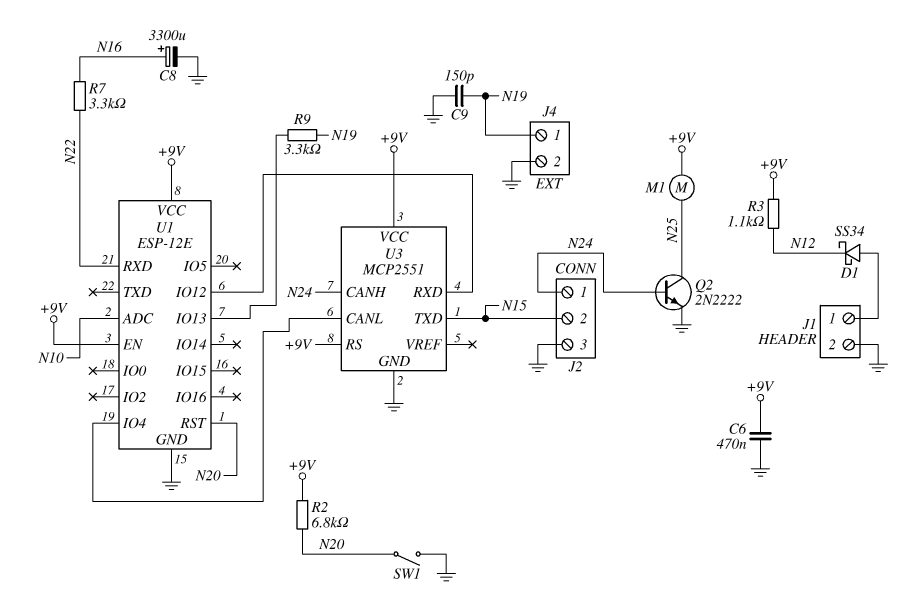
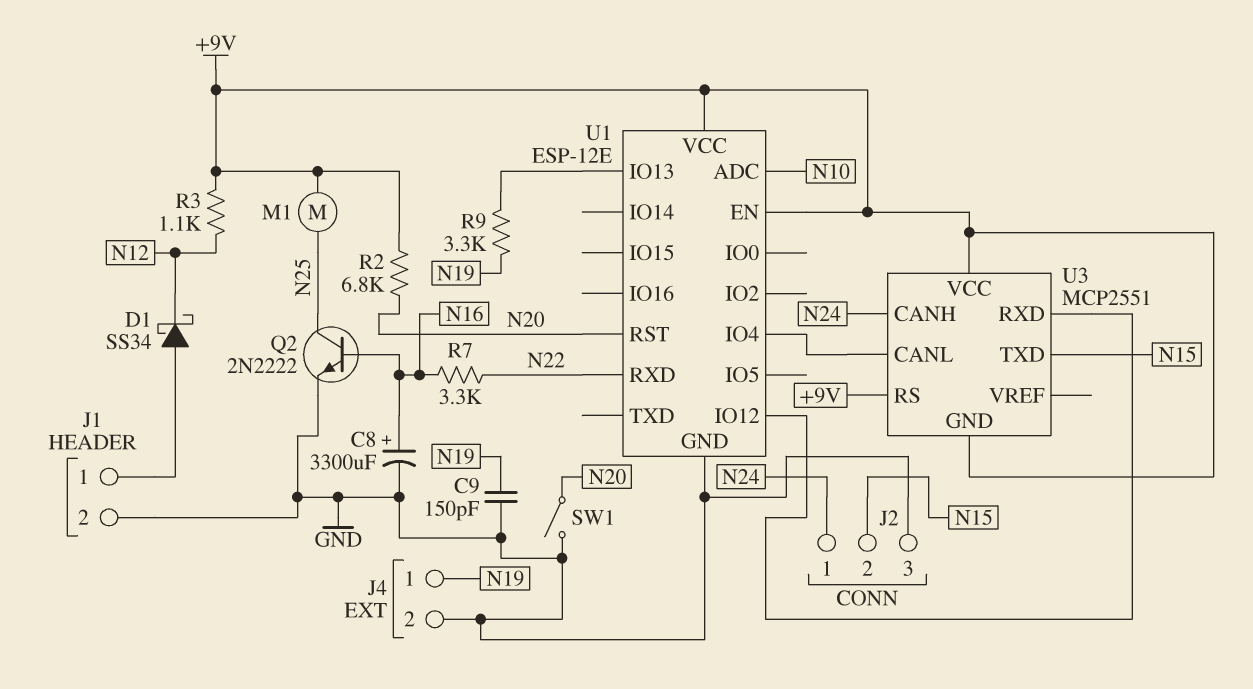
C6: 470nF (+9V, GND) -> none
Q2: NPN 2N2222 (B N24, C N25, E GND) -> NPN 2N2222 (B N16, C N25, E GND)
U3 pin GND: GND -> +9V

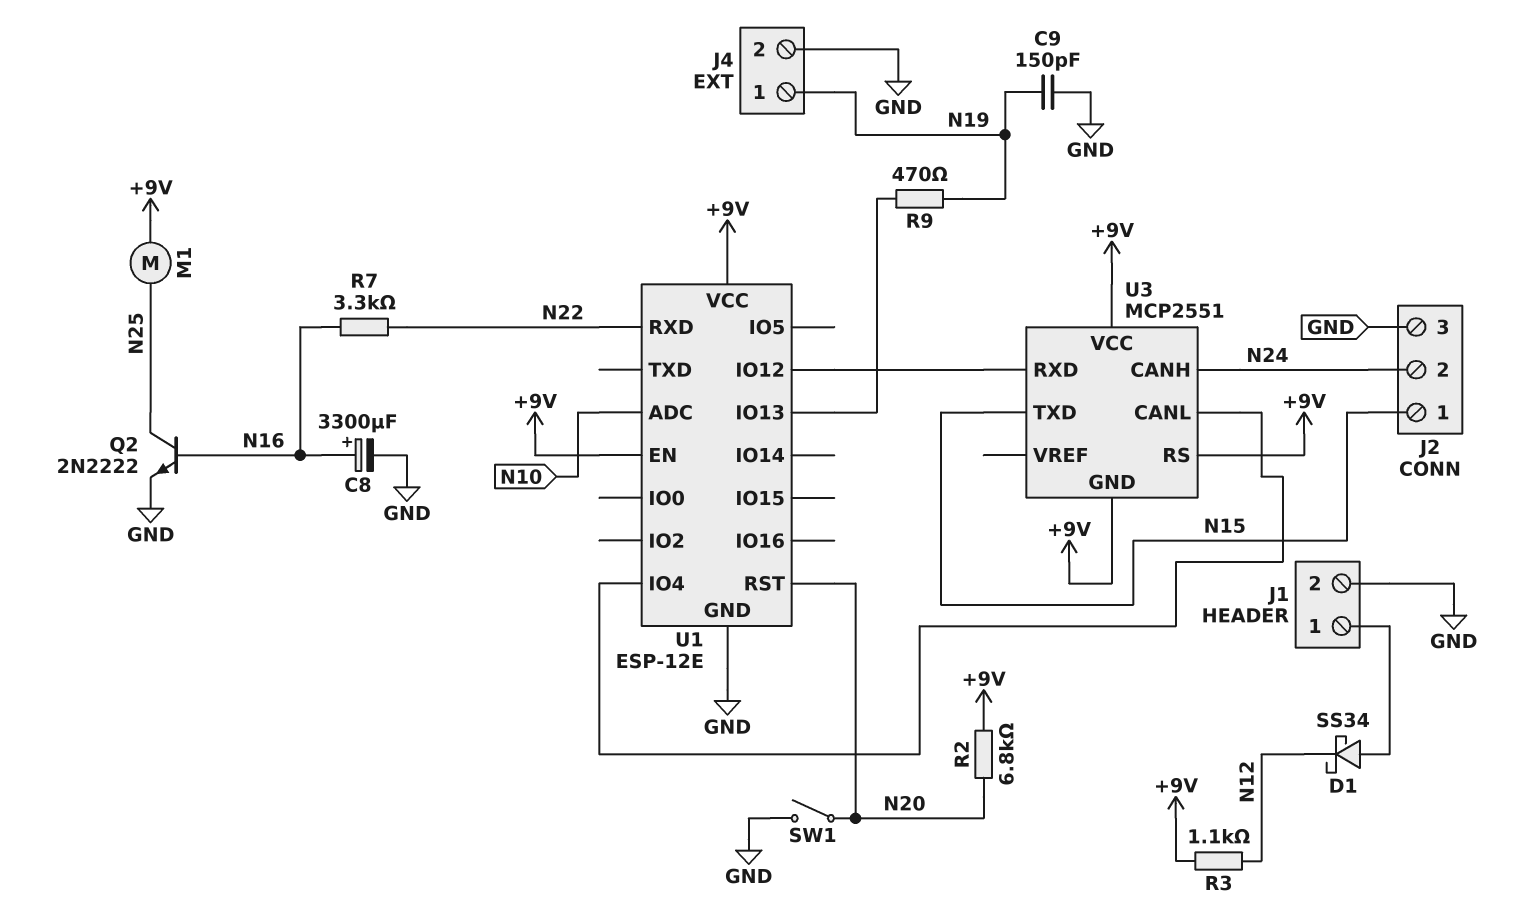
J2 pin 1: N24 -> N15
J2 pin 2: N15 -> N24
R9: 3.3k (N19, U1/IO13) -> 470 (N19, U1/IO13)

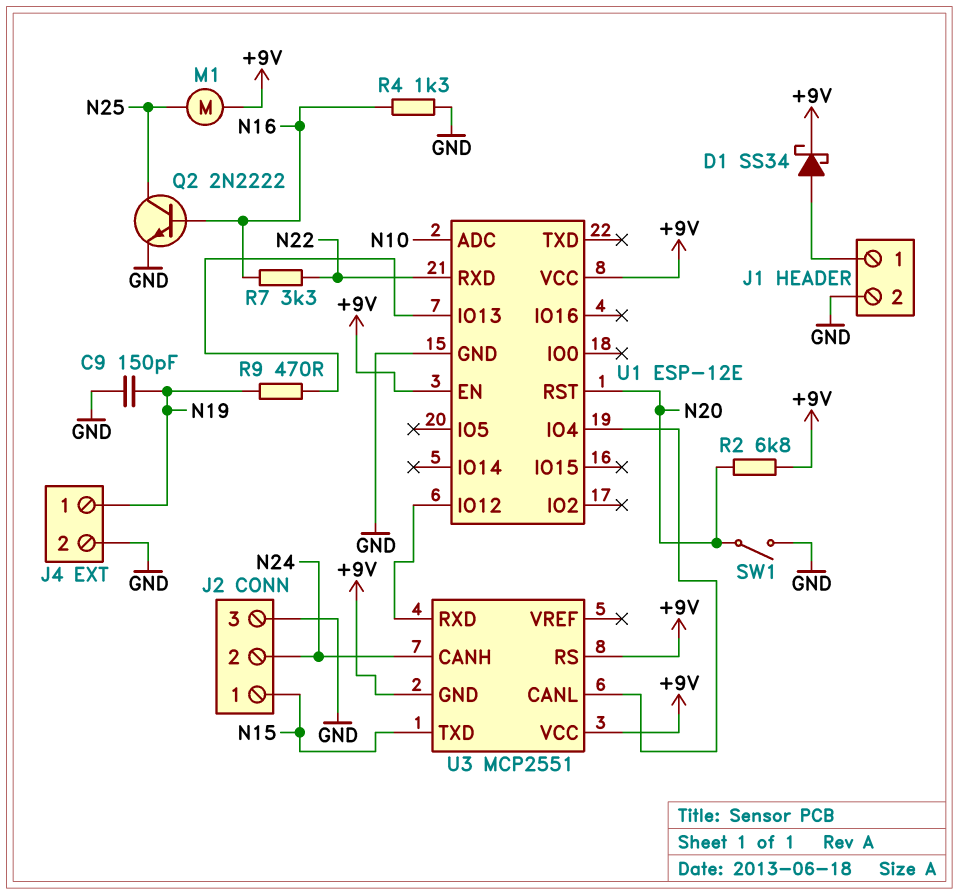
C8: 3300uF (plus N16, minus GND) -> none
D1: schottky SS34 (A J1/1, K N12) -> schottky SS34 (A J1/1, K +9V)
R3: 1.1k (+9V, N12) -> none
R4: none -> 1.3k (GND, N16)

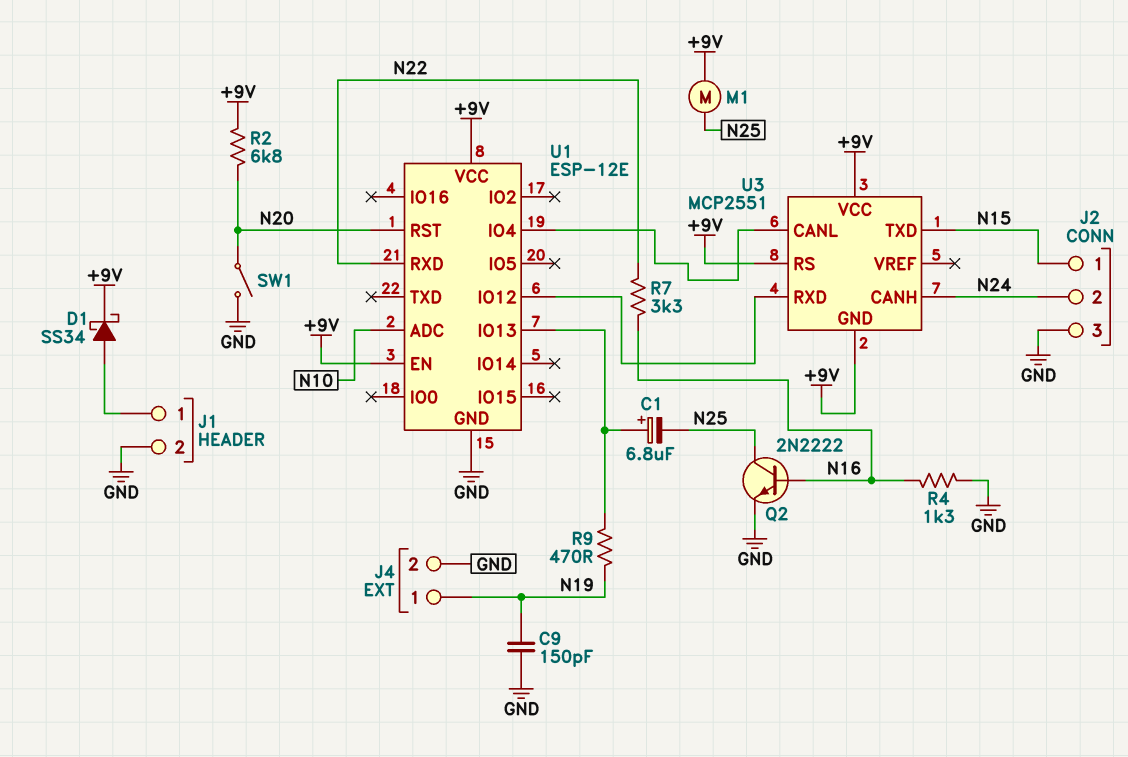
C1: none -> 6.8uF (plus U1/IO13, minus N25)

